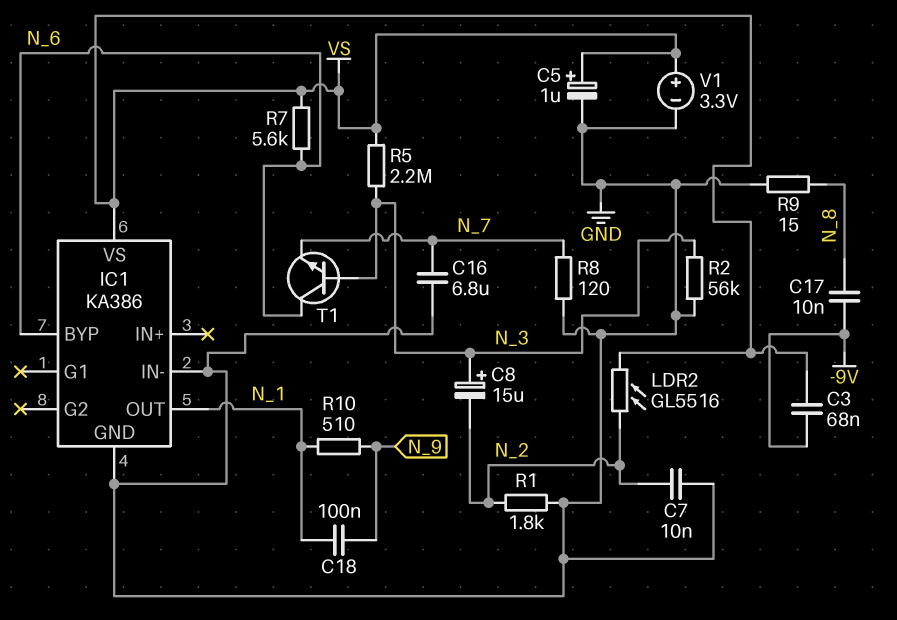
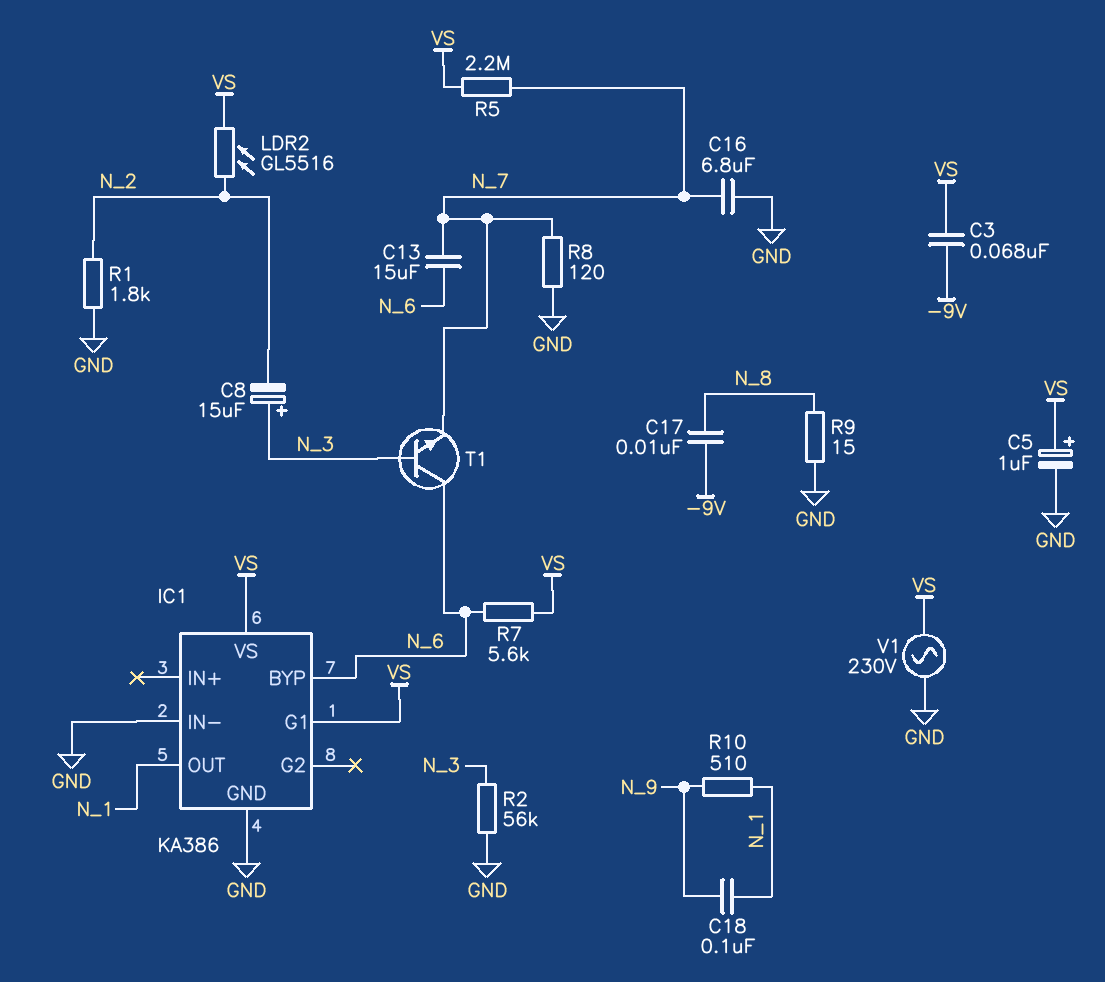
C7: 10nF (GND, N_2) -> none
C13: none -> 15uF (N_6, N_7)
IC1 pin G1: none -> VS
R5: 2.2M (N_3, VS) -> 2.2M (N_7, VS)
V1: 3.3V (plus VS, minus GND) -> AC 230V (GND, VS)

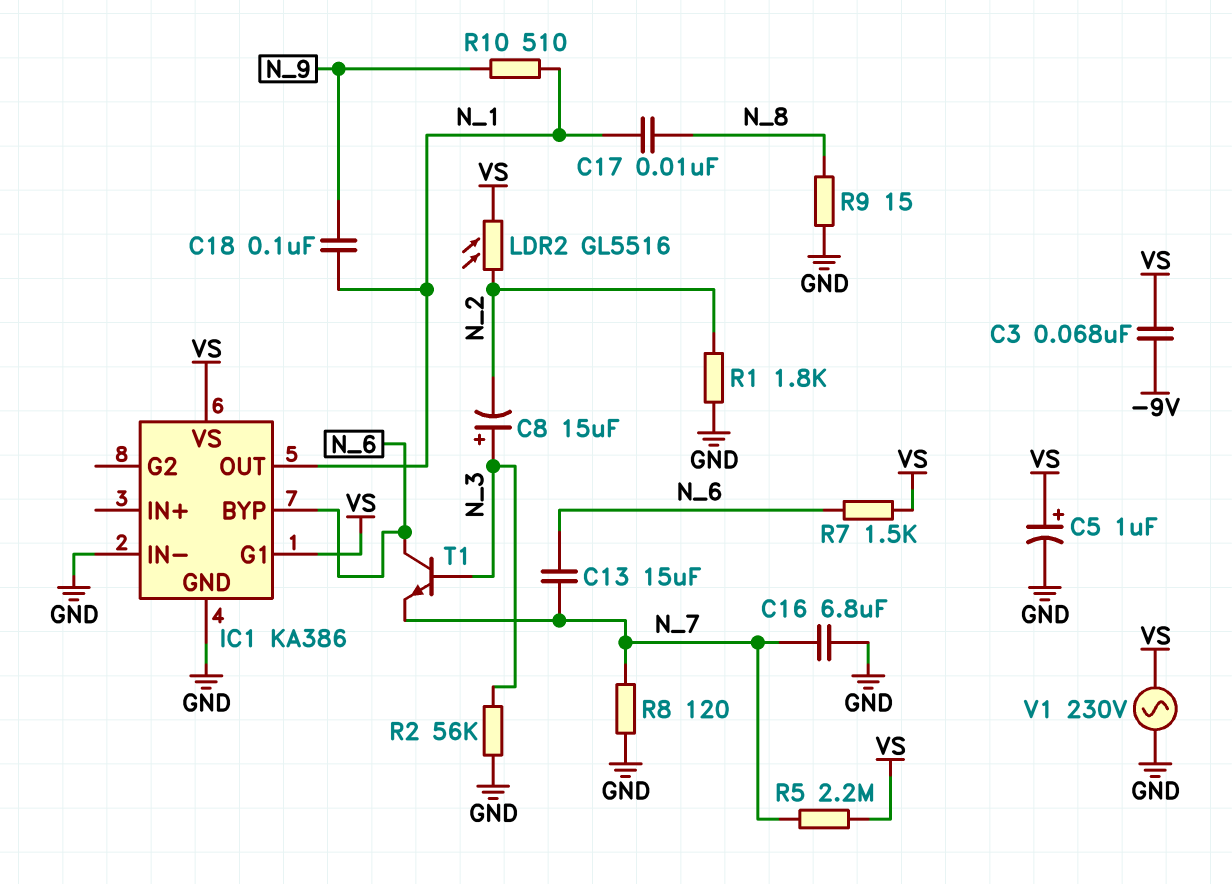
C17: 10nF (-9V, N_8) -> 10nF (N_1, N_8)
R7: 5.6k (N_6, VS) -> 1.5k (N_6, VS)

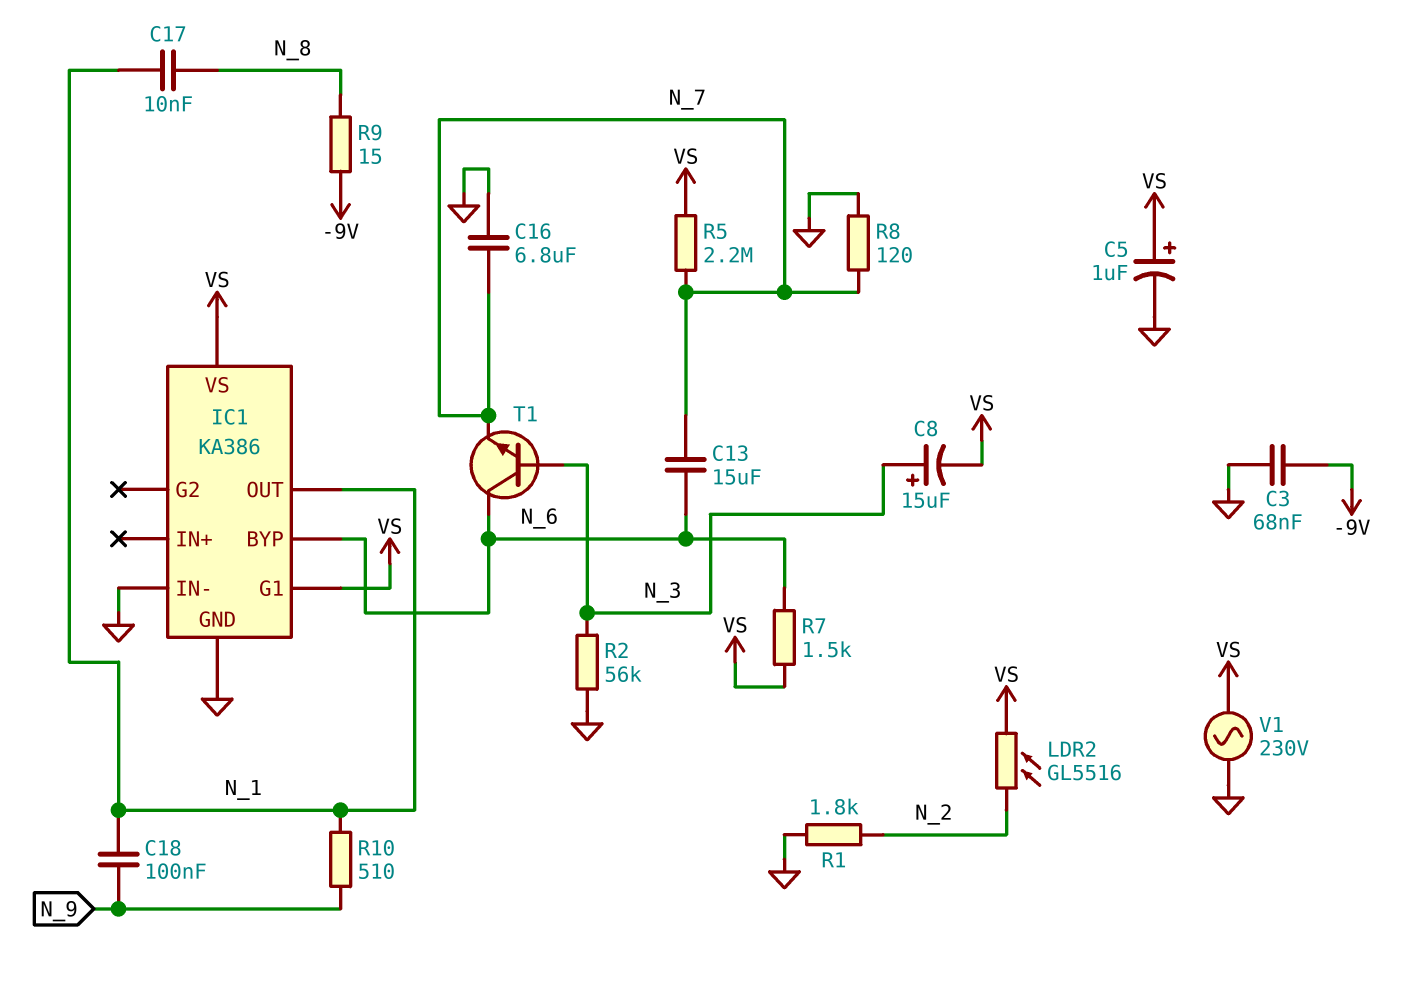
C3: 68nF (-9V, VS) -> 68nF (-9V, GND)
C8: 15uF (plus N_3, minus N_2) -> 15uF (plus N_3, minus VS)
R9: 15 (GND, N_8) -> 15 (-9V, N_8)

